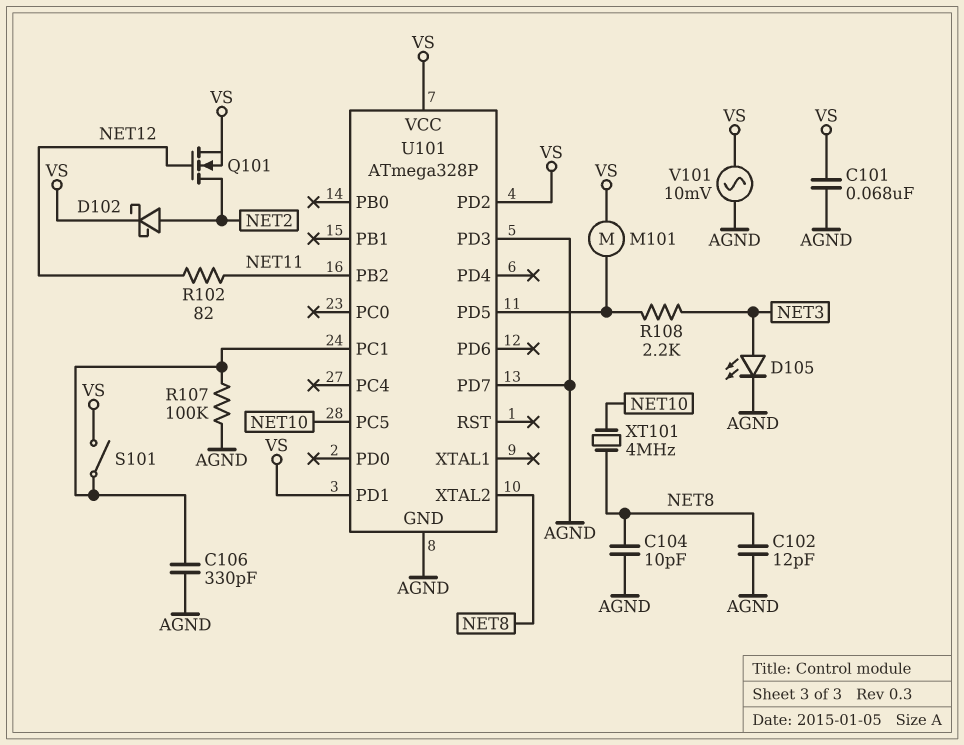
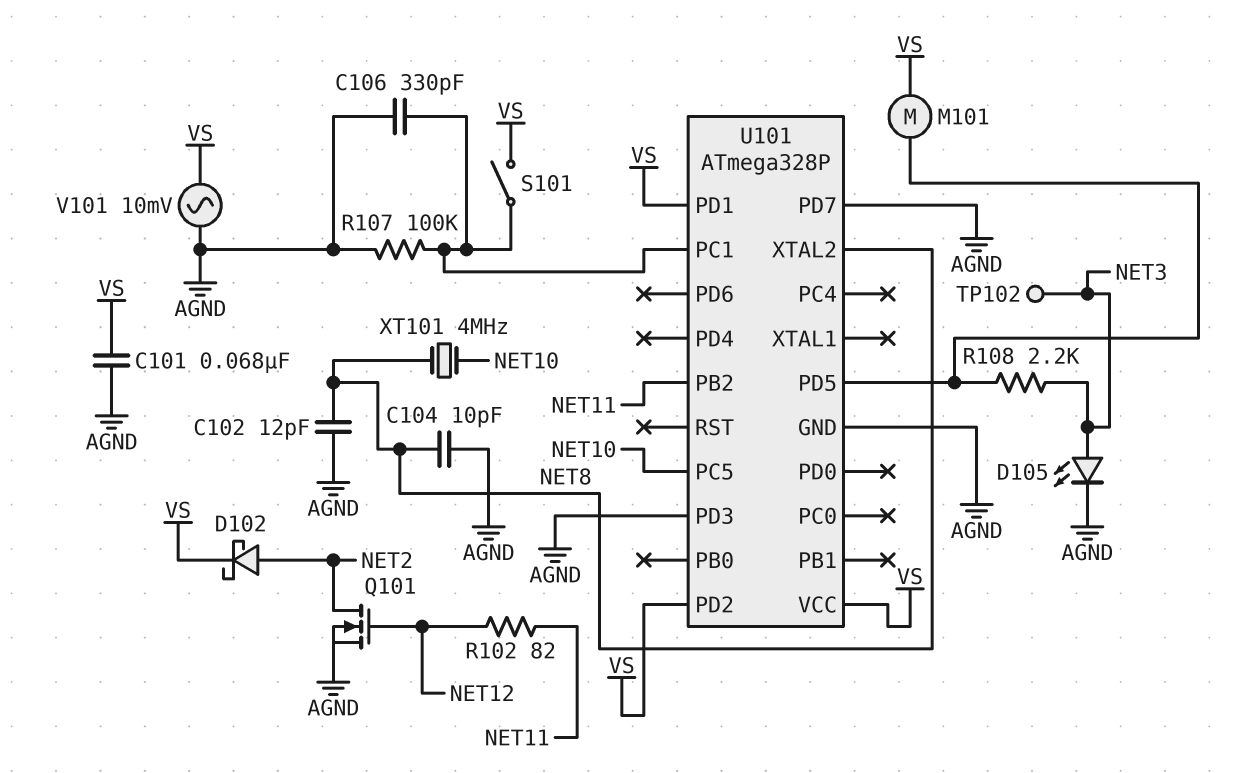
Q101: NMOS (G NET12, D NET2, S VS) -> NMOS (G NET12, D NET2, S AGND)
TP102: none -> test point (NET3)

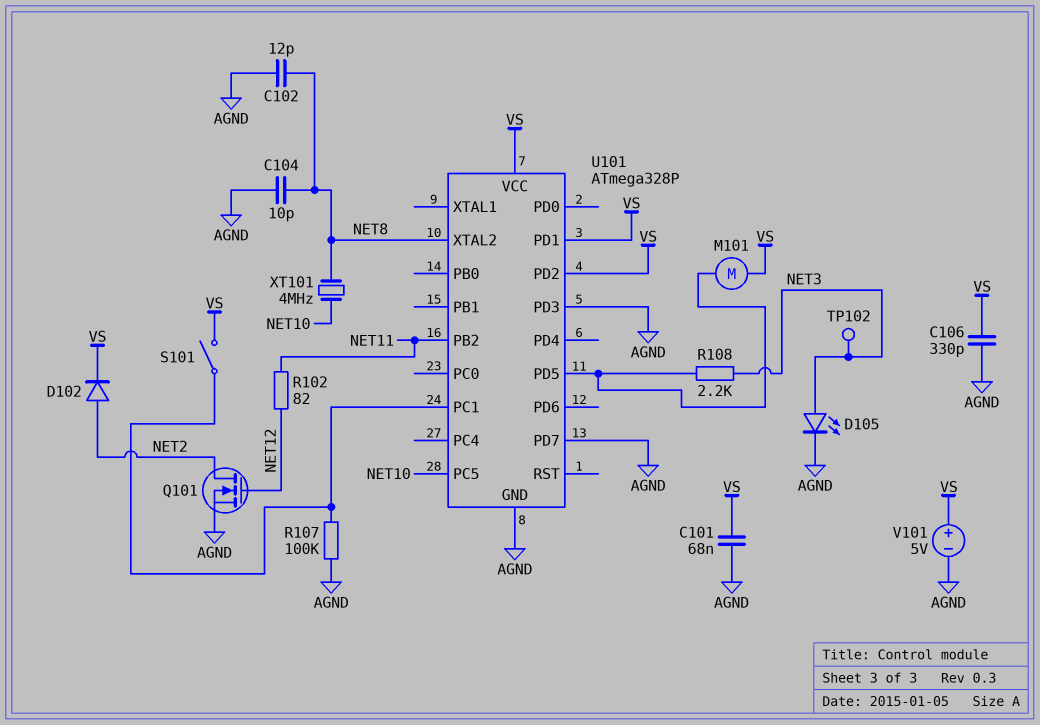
C106: 330pF (AGND, U101/PC1) -> 330pF (AGND, VS)
D102: schottky (A NET2, K VS) -> diode (A NET2, K VS)
V101: AC 10mV (AGND, VS) -> 5V (plus VS, minus AGND)

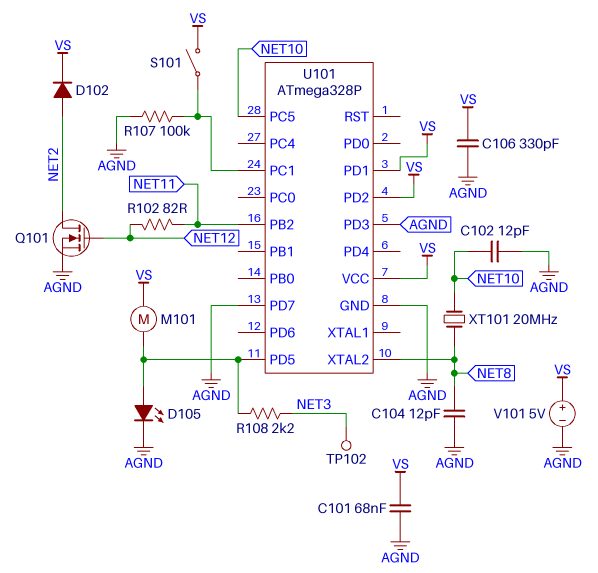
C102: 12pF (AGND, NET8) -> 12pF (AGND, NET10)
C104: 10pF (AGND, NET8) -> 12pF (AGND, NET8)
D105: LED (A NET3, K AGND) -> LED (A U101/PD5, K AGND)
XT101: 4MHz (NET8, NET10) -> 20MHz (NET8, NET10)

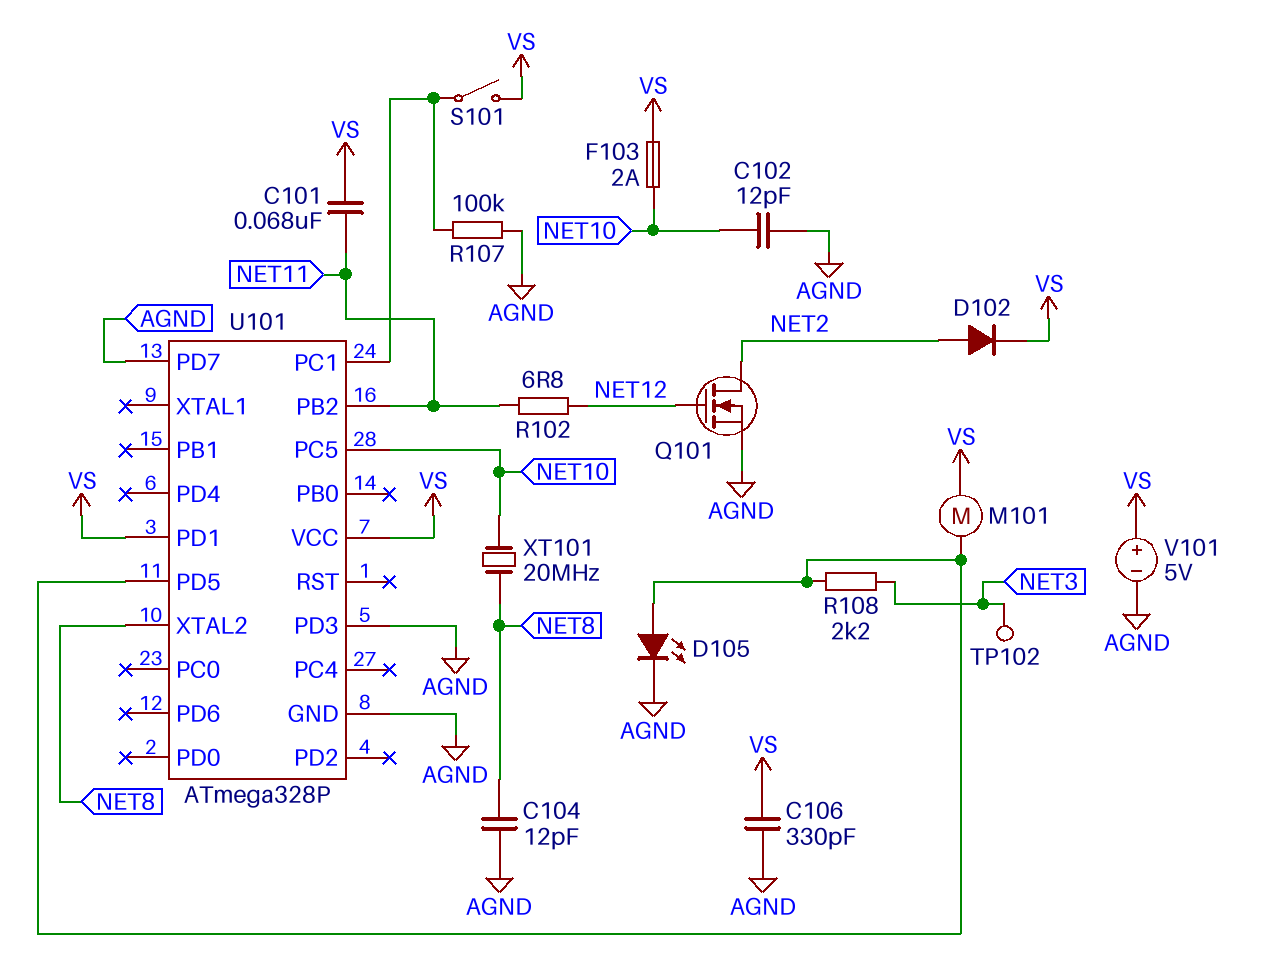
C101: 68nF (AGND, VS) -> 68nF (NET11, VS)
F103: none -> 2A (NET10, VS)
R102: 82 (NET11, NET12) -> 6.8 (NET11, NET12)
U101 pin PD2: VS -> none

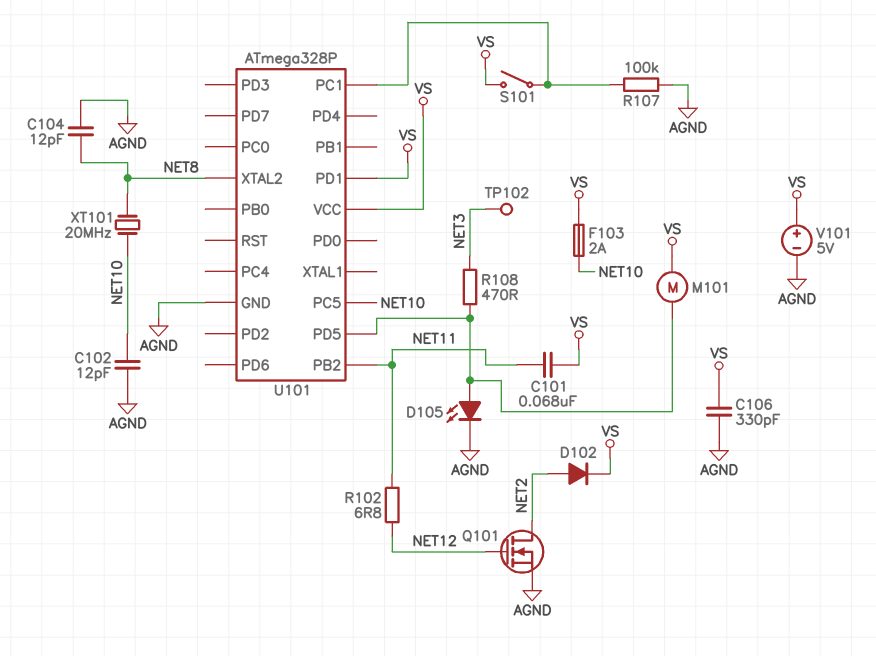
R108: 2.2k (NET3, U101/PD5) -> 470 (NET3, U101/PD5)
U101 pin PD3: AGND -> none
U101 pin PD7: AGND -> none

